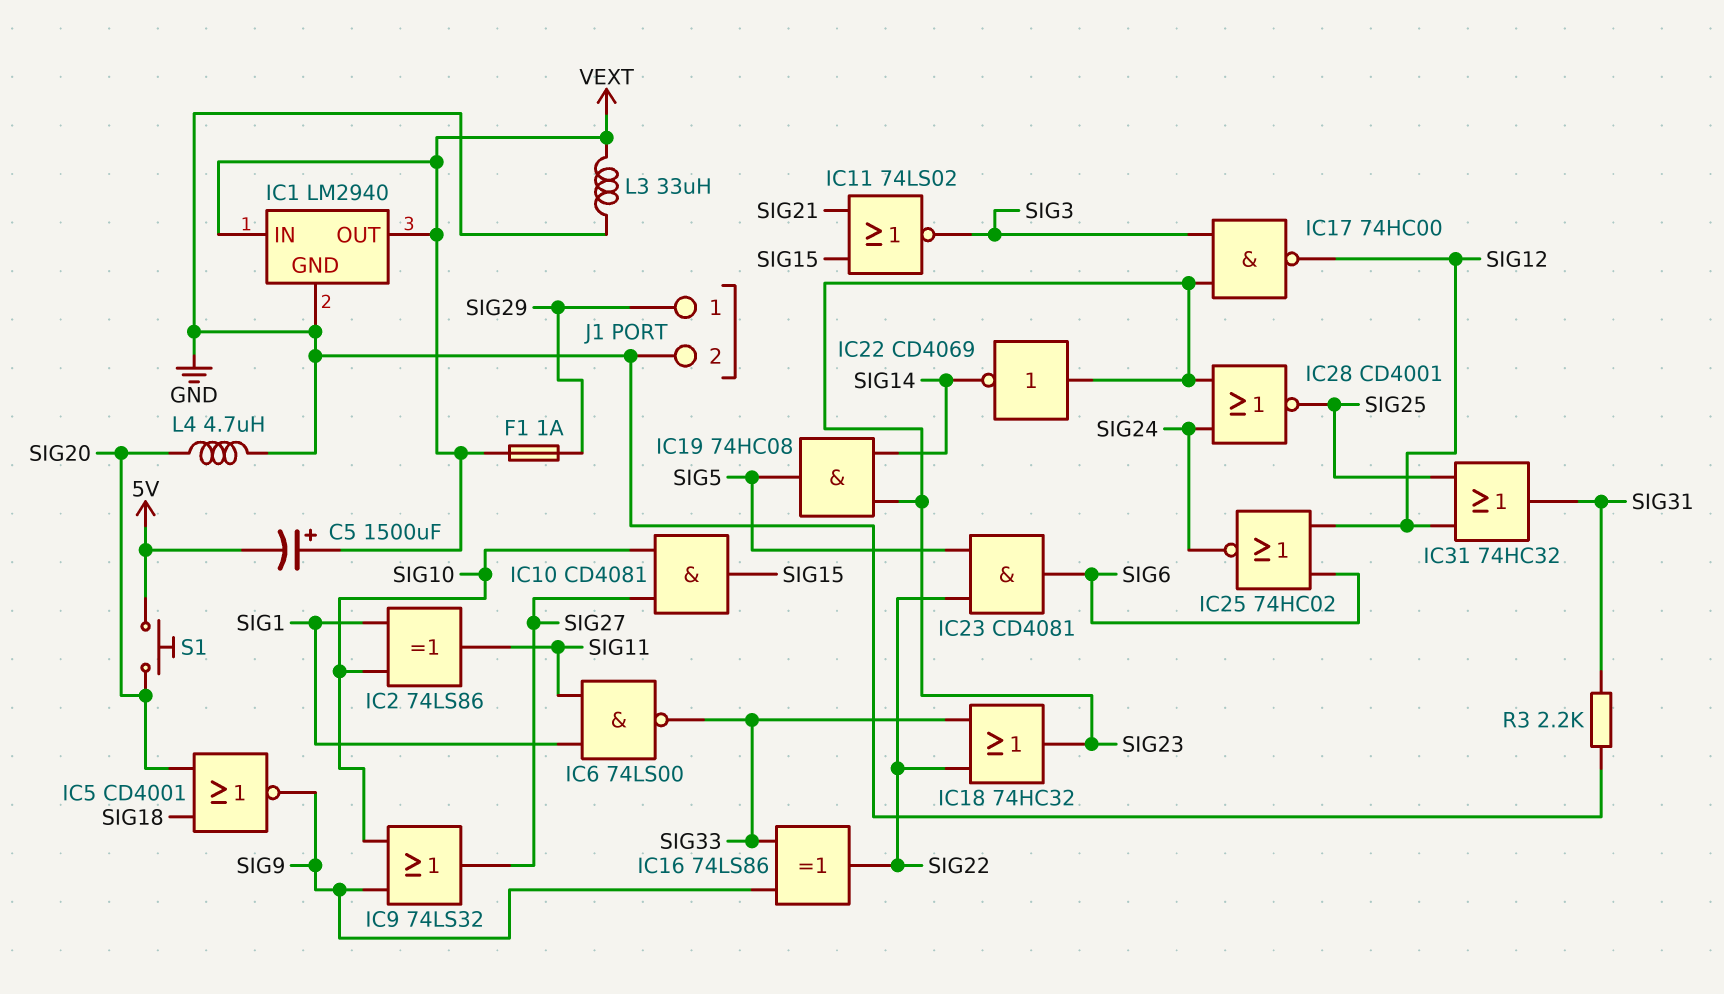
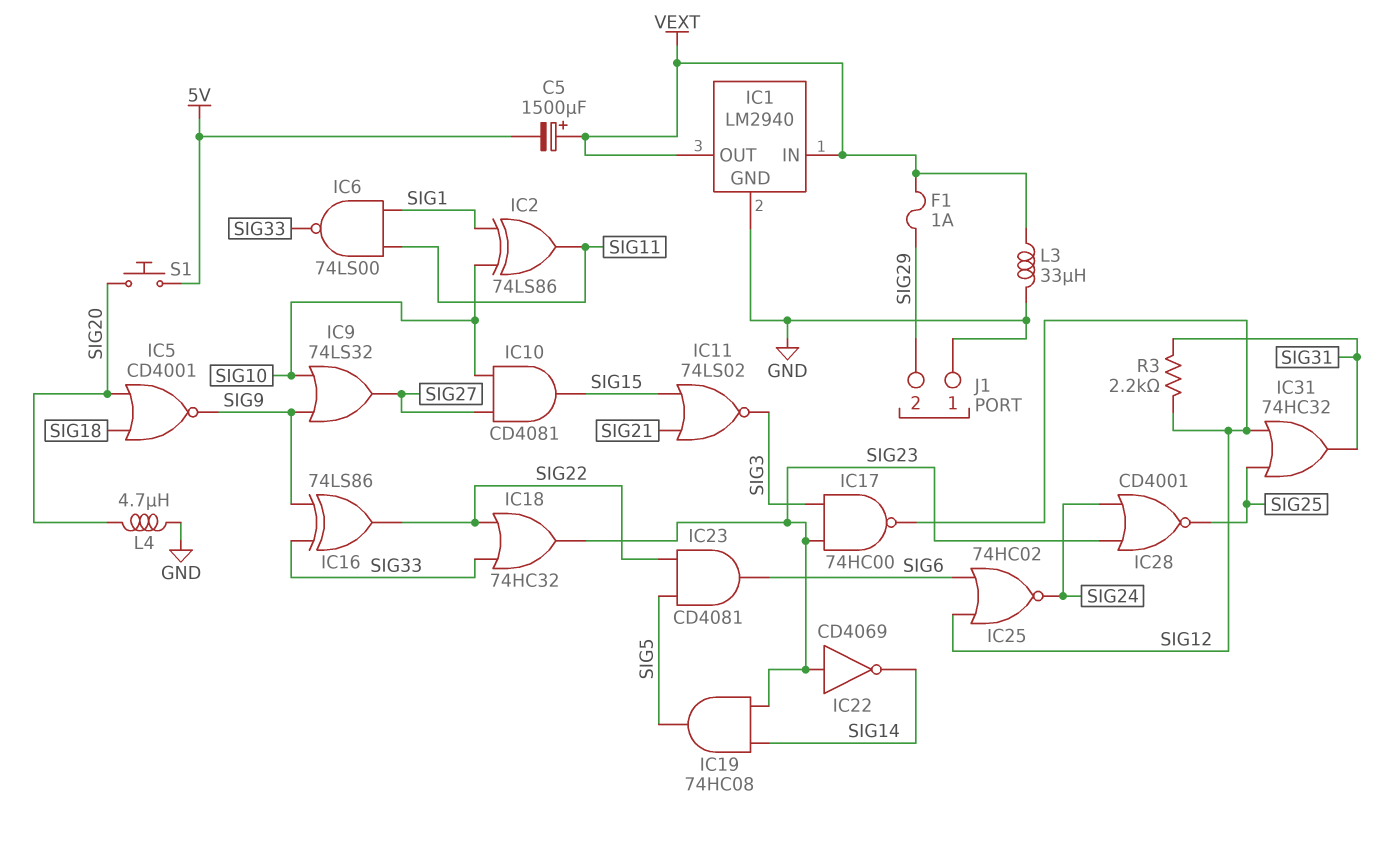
J1 pin 1: SIG29 -> GND
J1 pin 2: GND -> SIG29
R3: 2.2k (GND, SIG31) -> 2.2k (SIG12, SIG31)

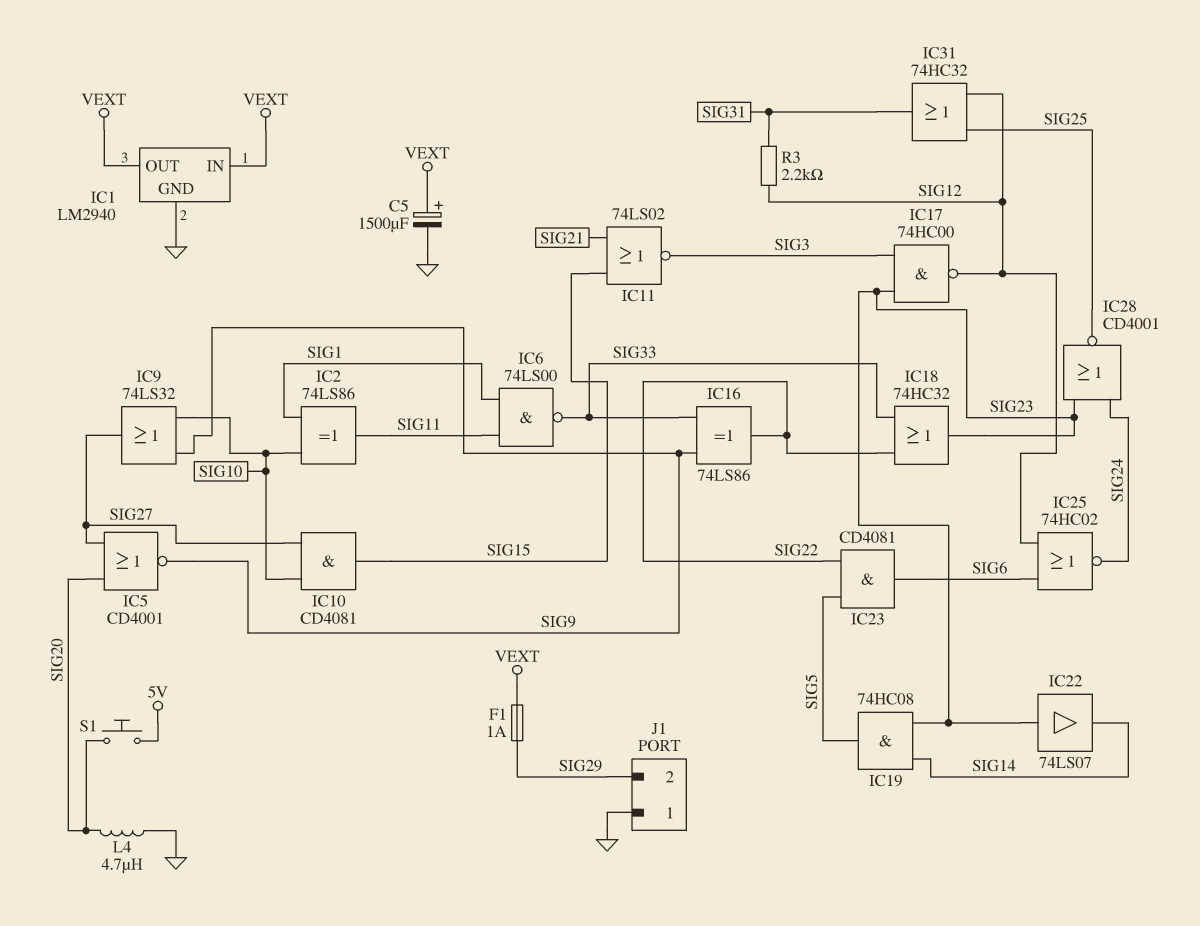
C5: 1500uF (plus VEXT, minus 5V) -> 1500uF (plus VEXT, minus GND)
IC5: NOR CD4001 (in SIG18, in SIG20, out SIG9) -> NOR CD4001 (in SIG20, in SIG27, out SIG9)
IC22: NOT CD4069 (in SIG23, out SIG14) -> buffer 74LS07 (in SIG23, out SIG14)
L3: 33uH (GND, VEXT) -> none

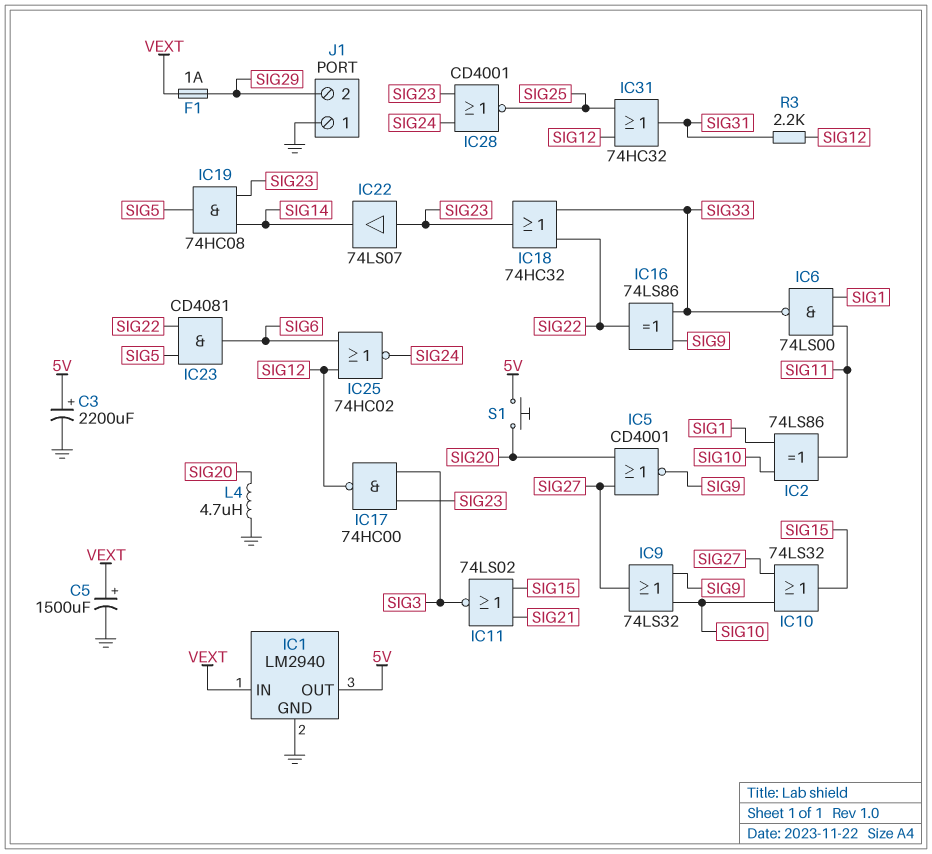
C3: none -> 2200uF (plus 5V, minus GND)
IC1 pin OUT: VEXT -> 5V
IC10: AND CD4081 (in SIG10, in SIG27, out SIG15) -> OR 74LS32 (in SIG10, in SIG27, out SIG15)

